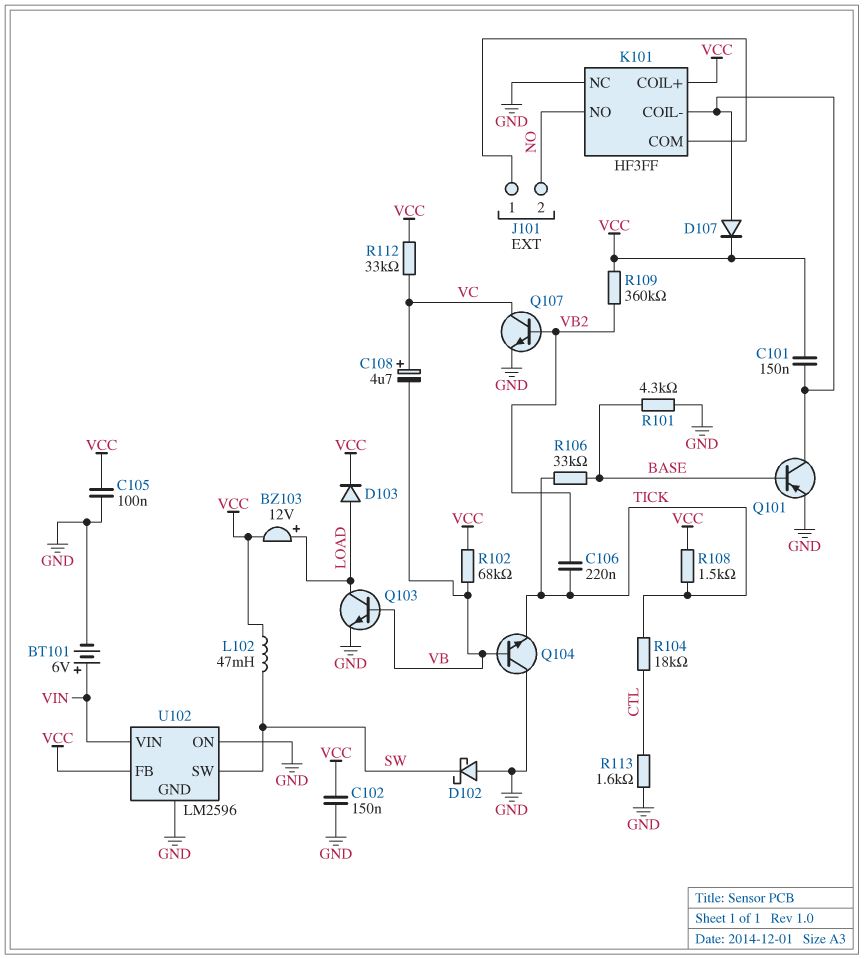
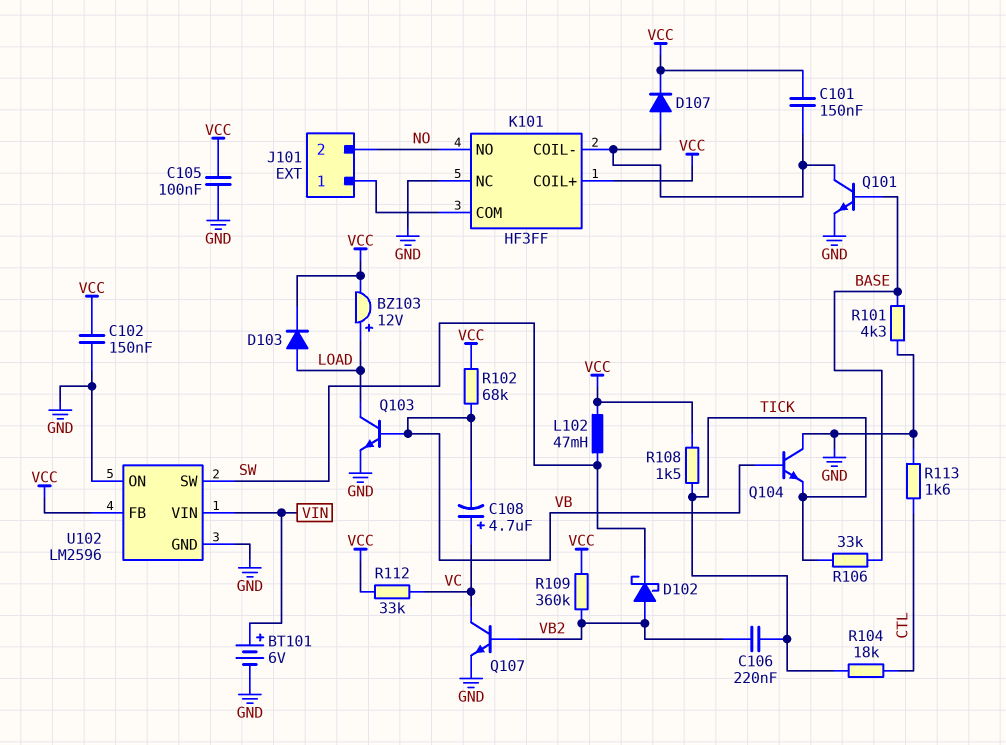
D102: schottky (A GND, K SW) -> schottky (A VB2, K SW)
Q101: PNP (B BASE, C K101/COIL-, E GND) -> NPN (B BASE, C K101/COIL-, E GND)

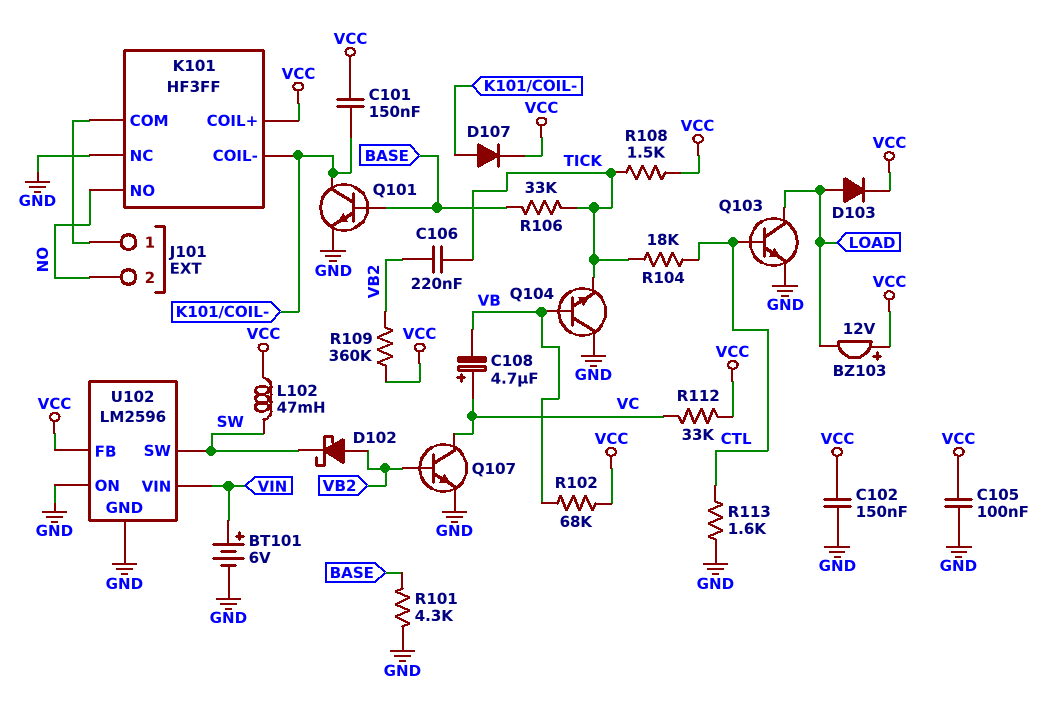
BZ103: buzzer 12V (plus LOAD, minus VCC) -> buzzer 12V (plus VCC, minus LOAD)
Q103: NPN (B VB, C LOAD, E GND) -> NPN (B CTL, C LOAD, E GND)

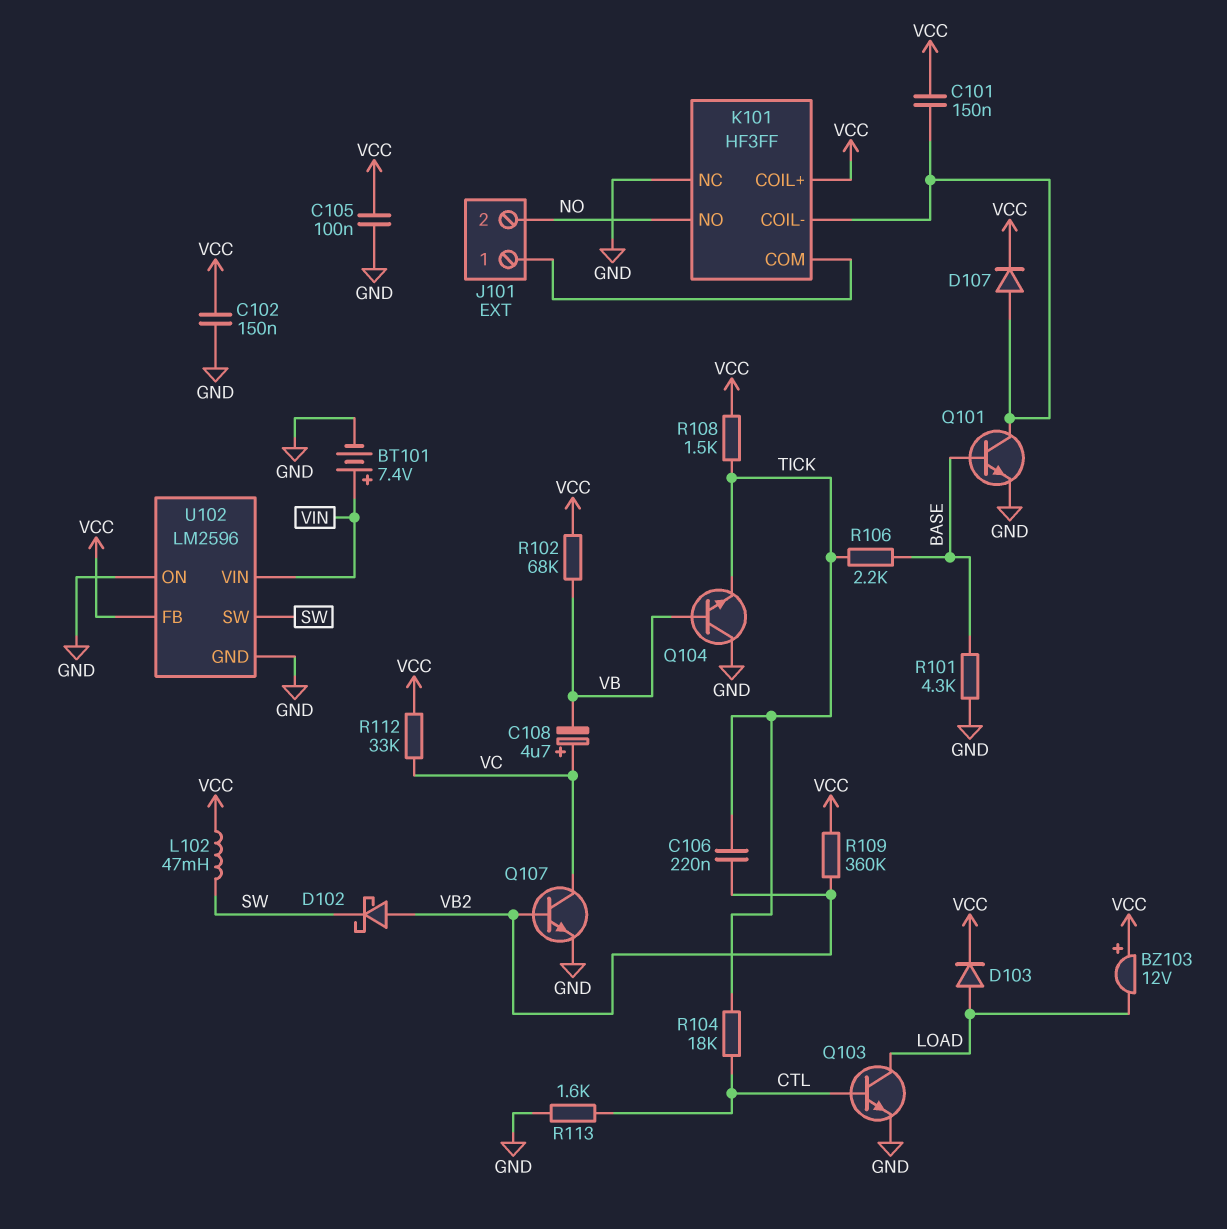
BT101: 6V (plus VIN, minus GND) -> 7.4V (plus VIN, minus GND)
R106: 33k (BASE, TICK) -> 2.2k (BASE, TICK)

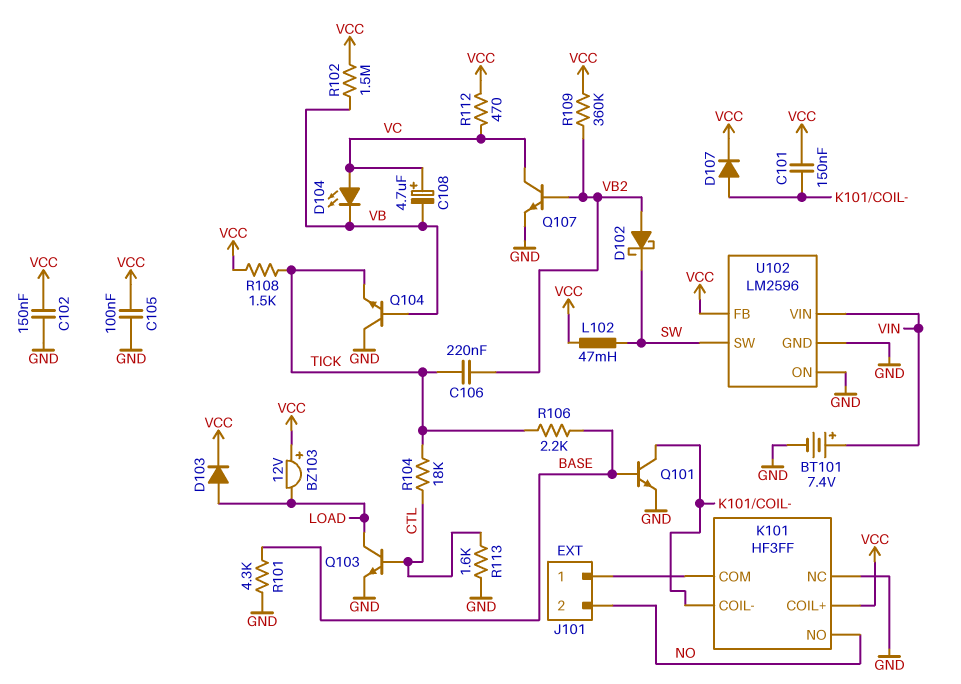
D104: none -> LED (A VC, K VB)
R102: 68k (VB, VCC) -> 1.5M (VB, VCC)
R112: 33k (VC, VCC) -> 470 (VC, VCC)

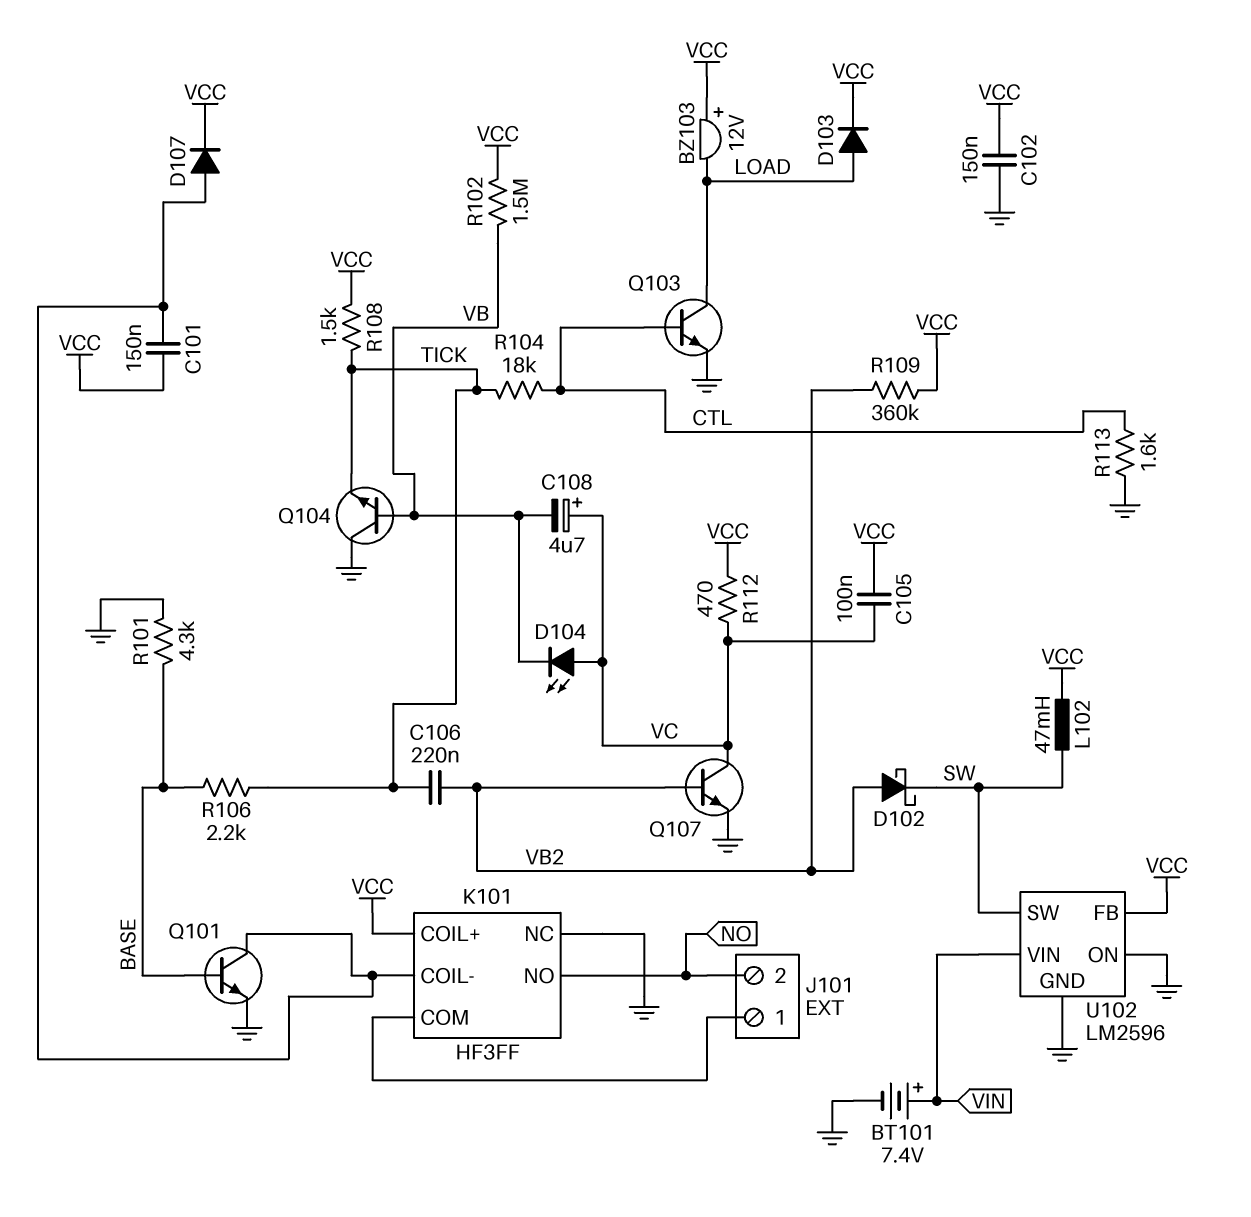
C105: 100nF (GND, VCC) -> 100nF (VC, VCC)

